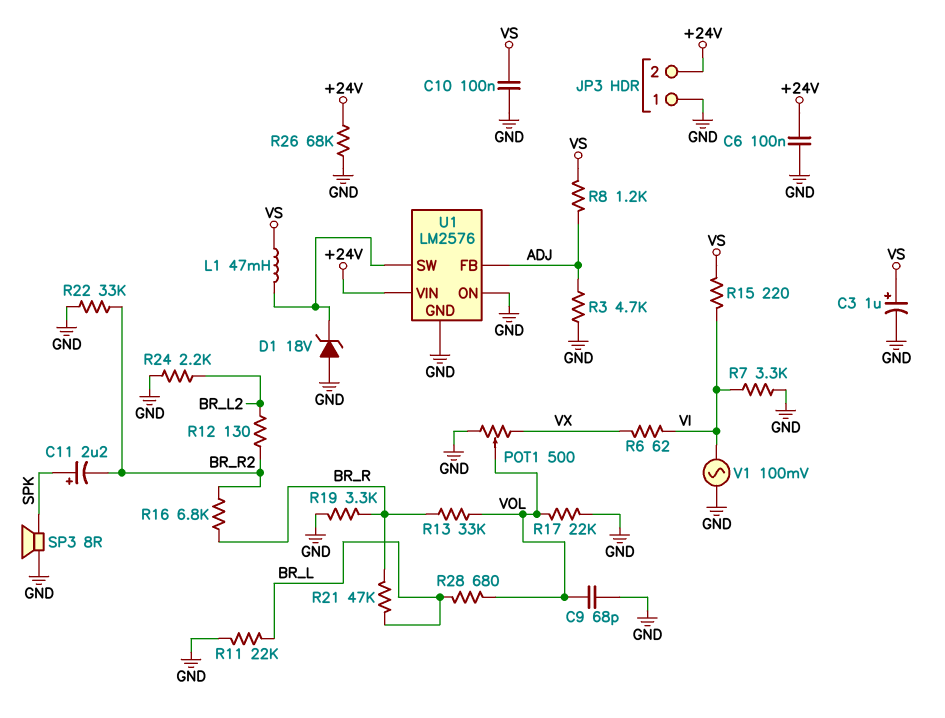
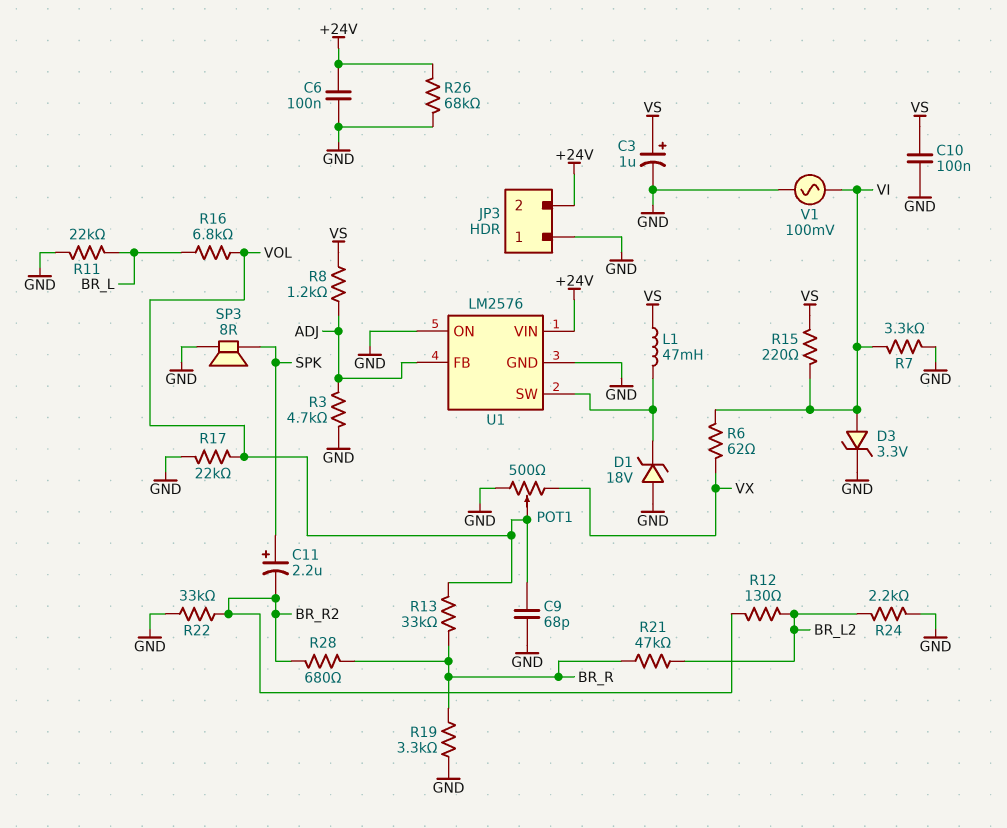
D3: none -> zener 3.3V (A VI, K GND)
R16: 6.8k (BR_R, BR_R2) -> 6.8k (BR_L, VOL)
R21: 47k (BR_L, BR_R) -> 47k (BR_L2, BR_R)
R28: 680 (BR_L, VOL) -> 680 (BR_R, BR_R2)

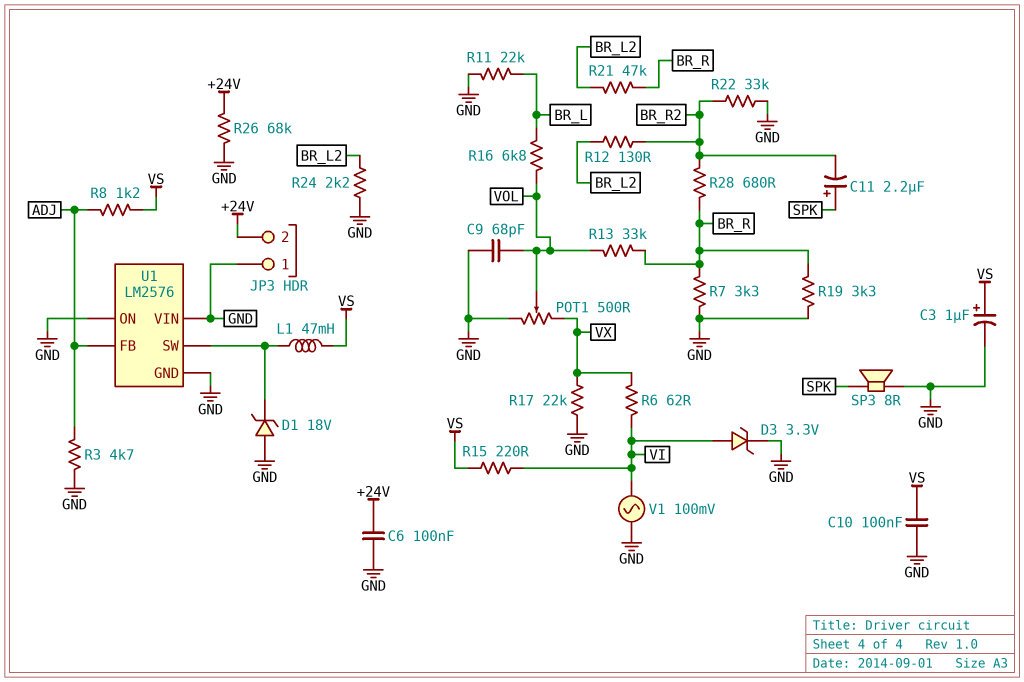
R7: 3.3k (GND, VI) -> 3.3k (BR_R, GND)
R17: 22k (GND, VOL) -> 22k (GND, VX)
U1 pin VIN: +24V -> GND

